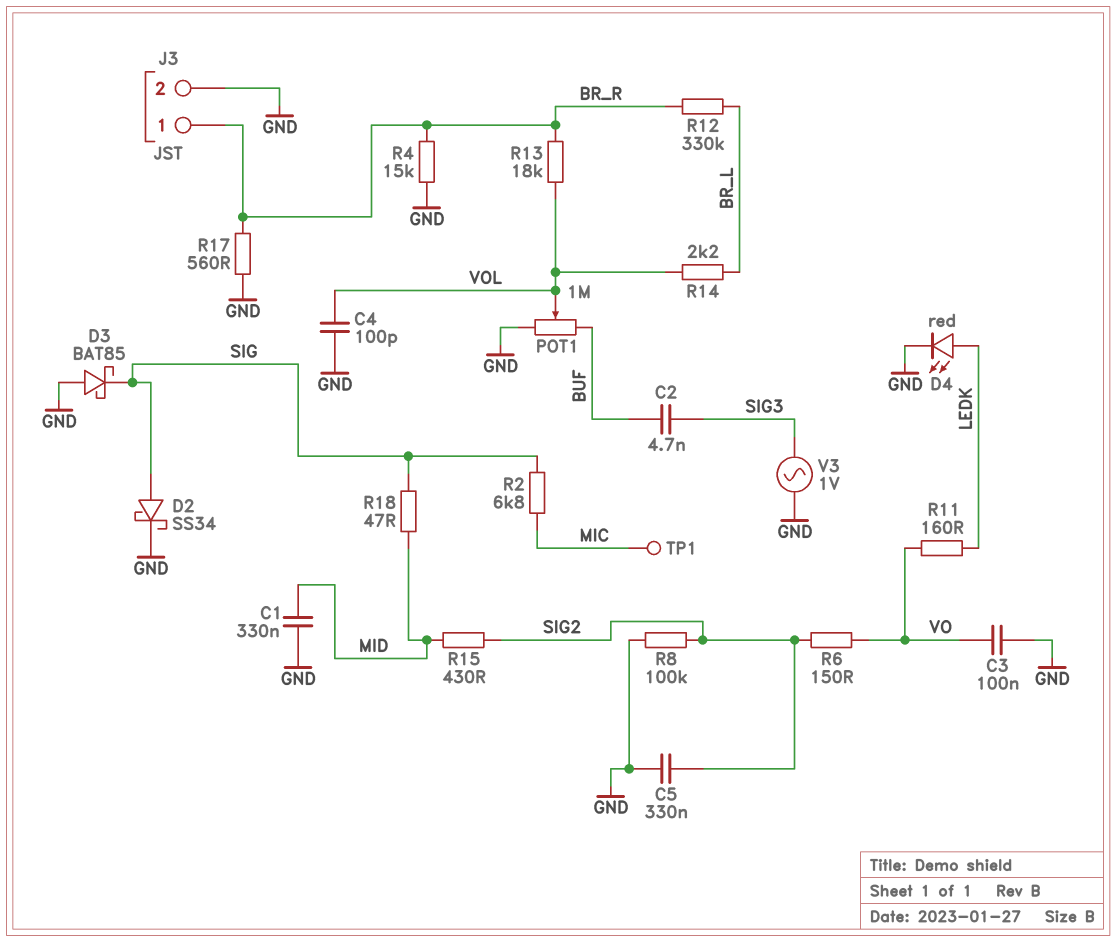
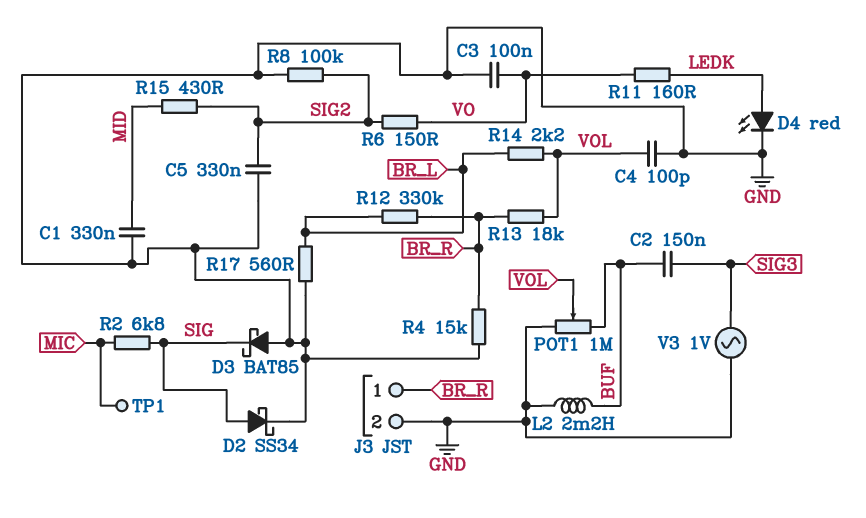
C2: 4.7nF (BUF, SIG3) -> 150nF (BUF, SIG3)
L2: none -> 2.2mH (BUF, GND)
R17: 560 (BR_R, GND) -> 560 (BR_L, GND)
R18: 47 (MID, SIG) -> none

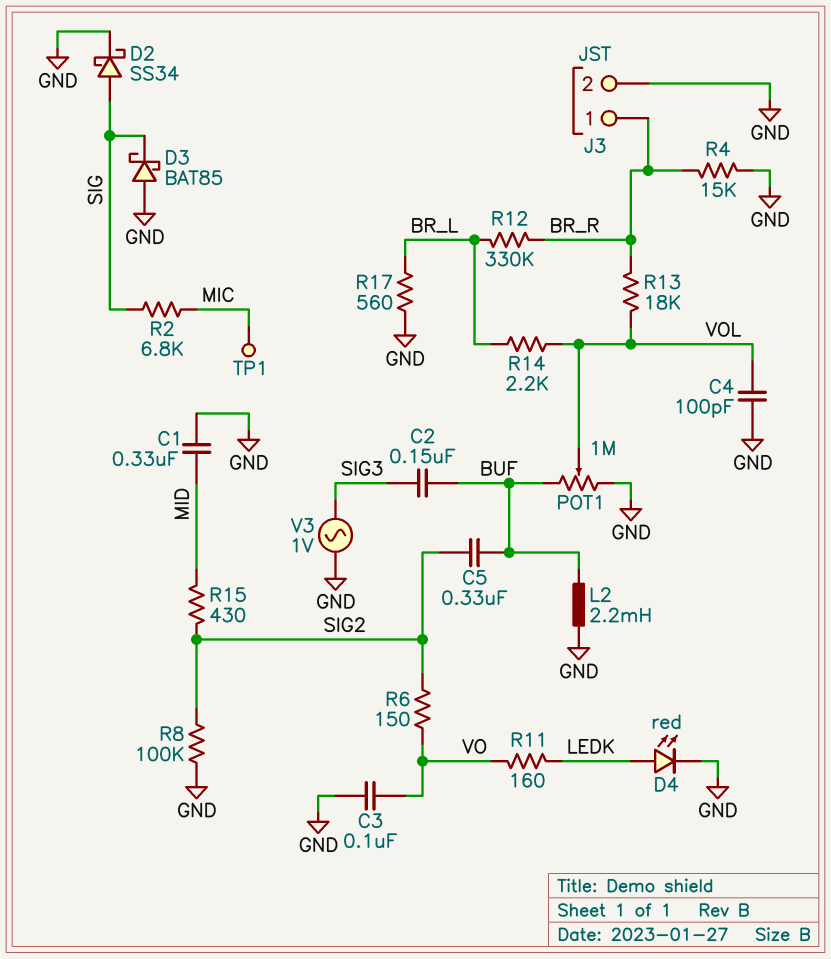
C5: 330nF (GND, SIG2) -> 330nF (BUF, SIG2)

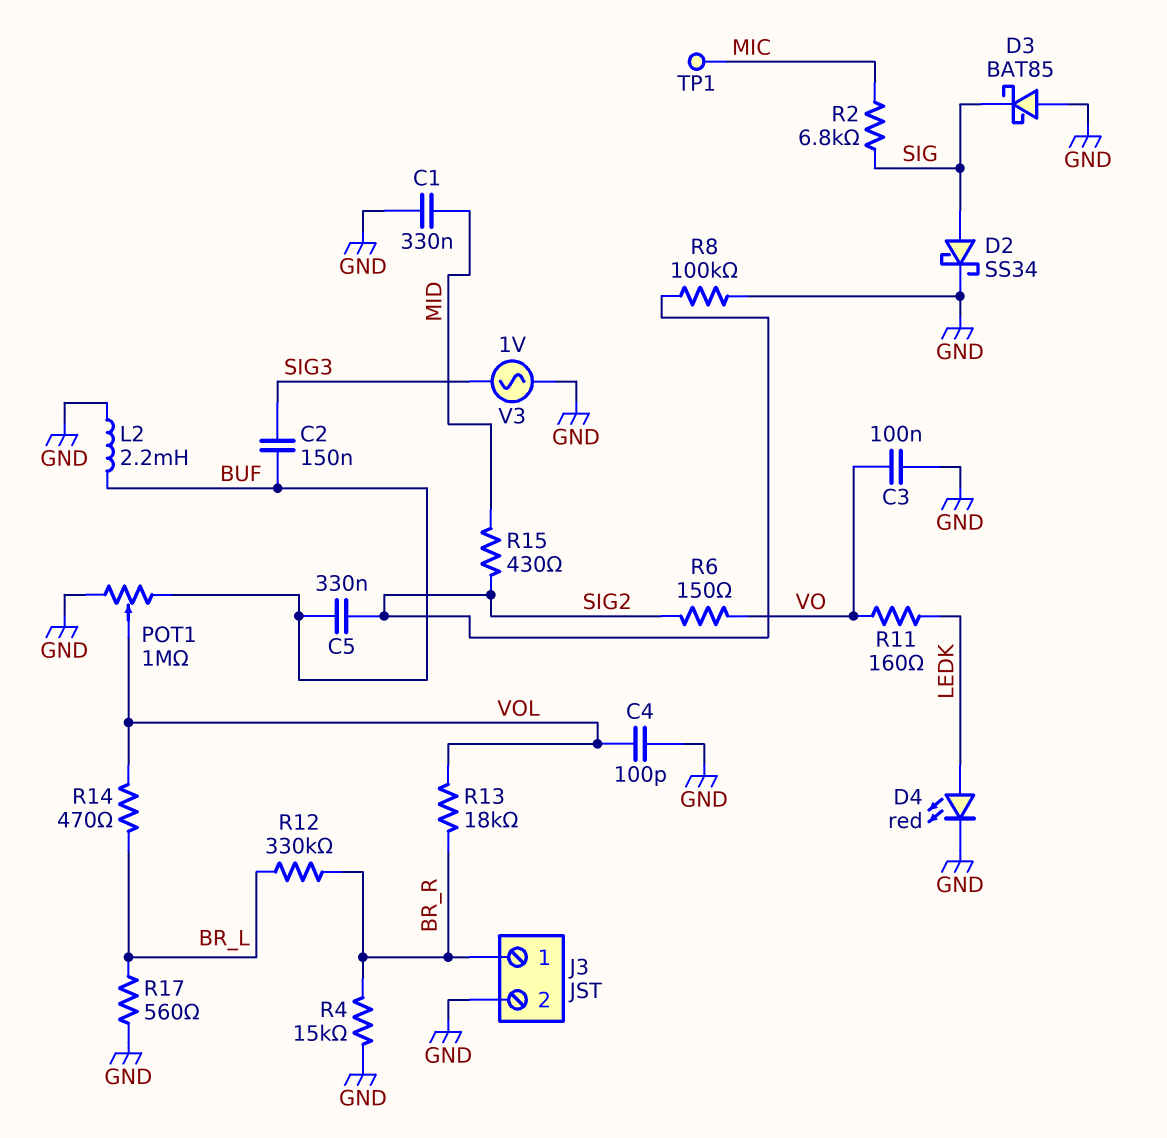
R14: 2.2k (BR_L, VOL) -> 470 (BR_L, VOL)

